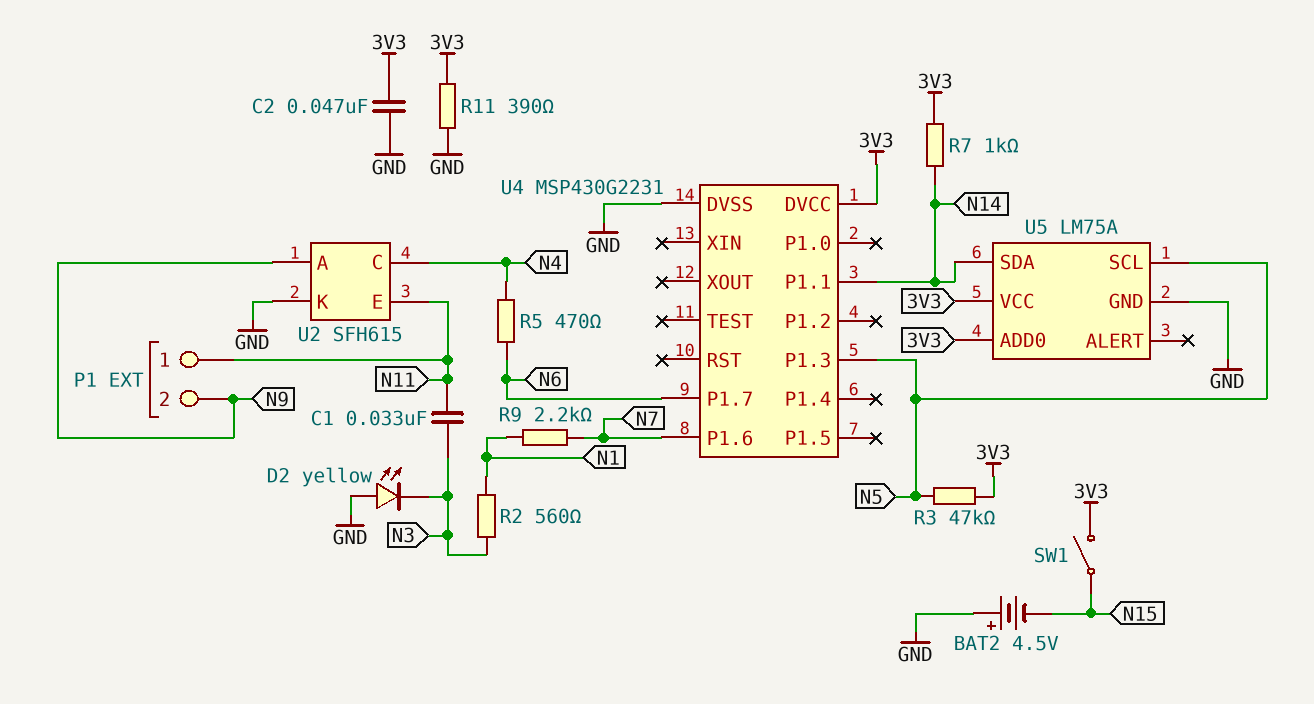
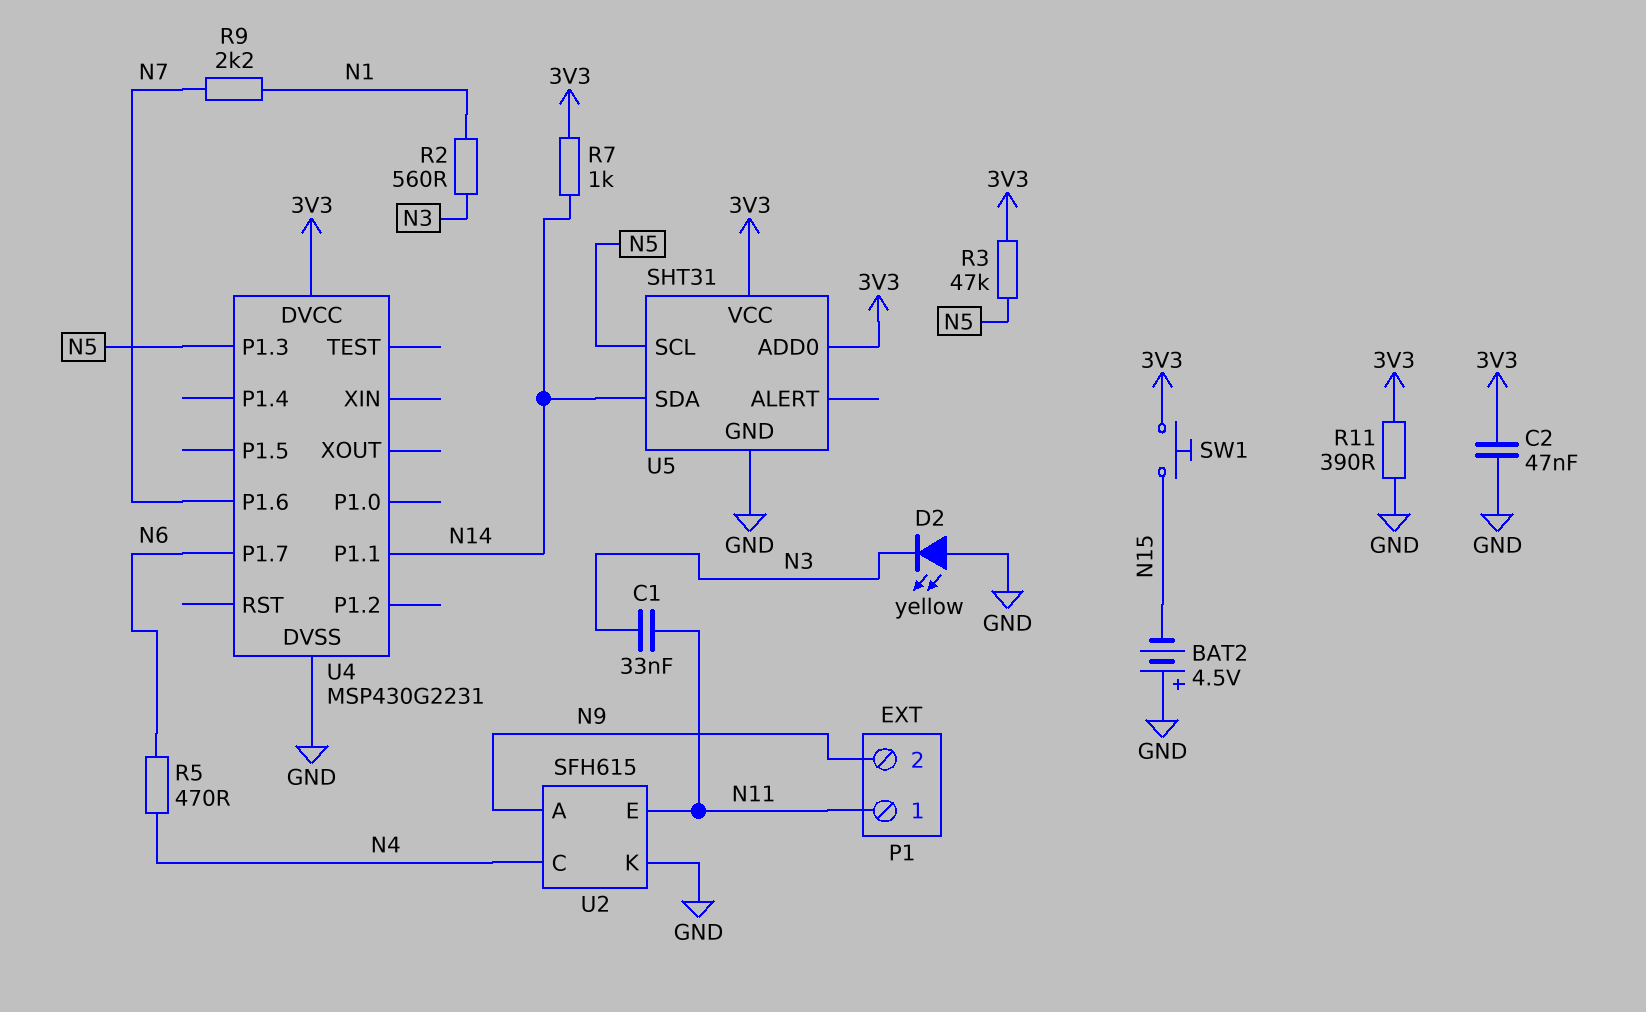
SW1: switch (3V3, N15) -> button (3V3, N15)
U5: LM75A -> SHT31

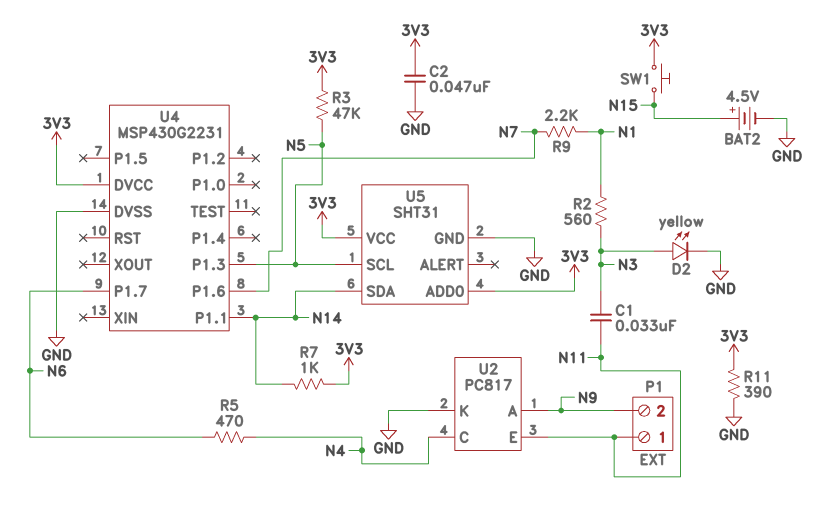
BAT2: 4.5V (plus GND, minus N15) -> 4.5V (plus N15, minus GND)
D2: LED yellow (A GND, K N3) -> LED yellow (A N3, K GND)
U2: SFH615 -> PC817

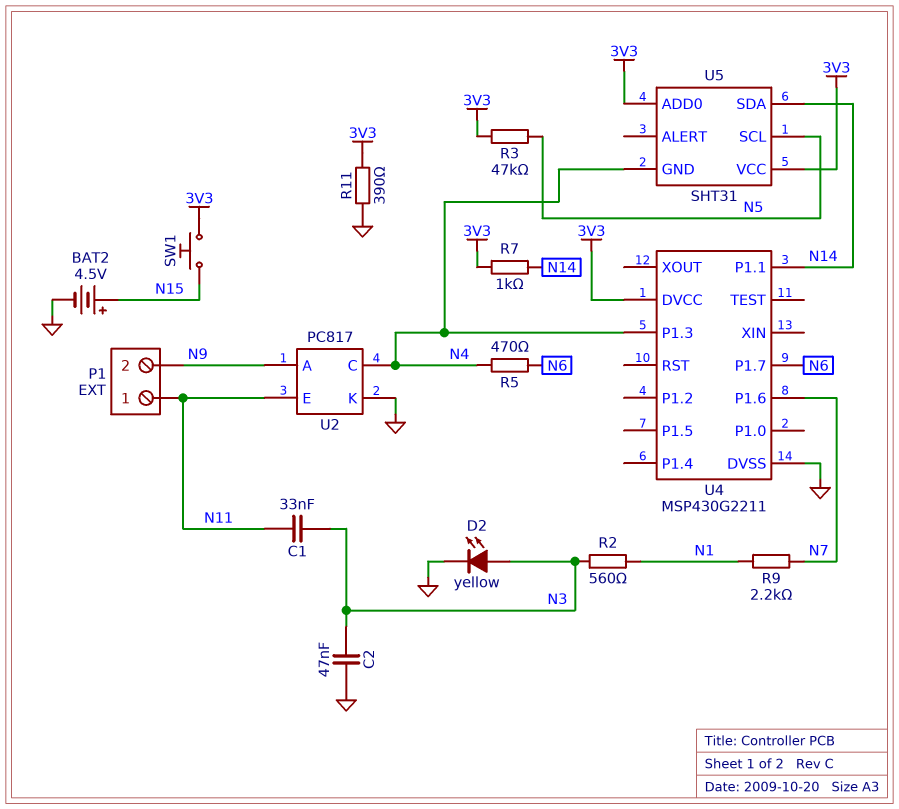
C2: 47nF (3V3, GND) -> 47nF (GND, N3)
U4: MSP430G2231 -> MSP430G2211
U4 pin P1.3: N5 -> N4
U5 pin GND: GND -> N4

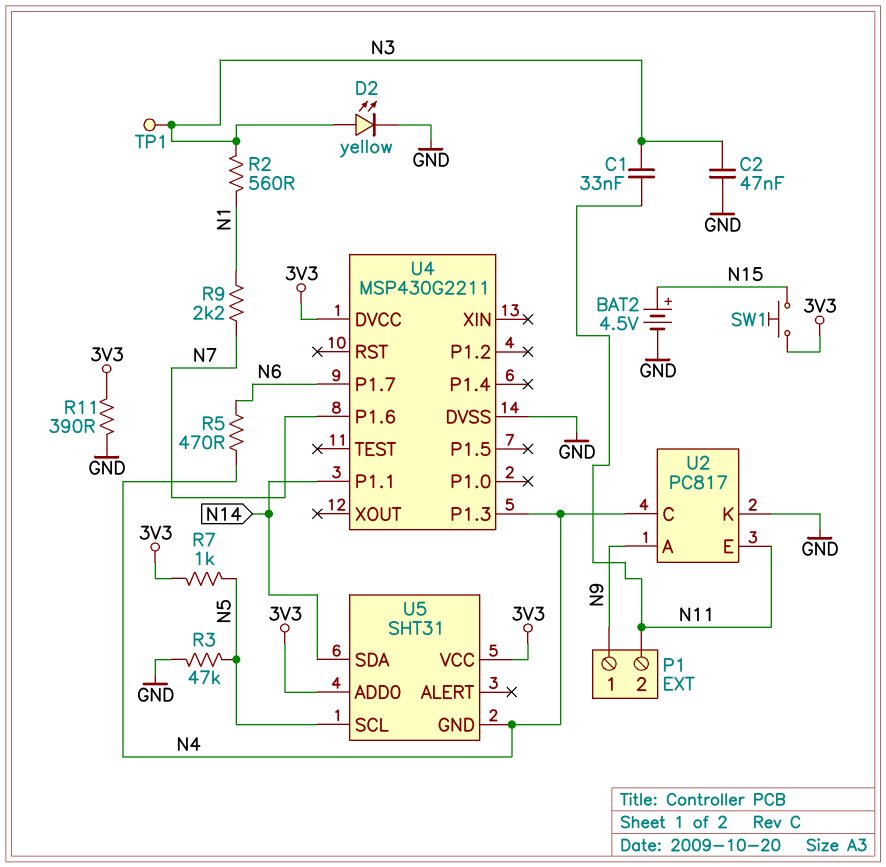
P1 pin 1: N11 -> N9
P1 pin 2: N9 -> N11
R3: 47k (3V3, N5) -> 47k (GND, N5)
R7: 1k (3V3, N14) -> 1k (3V3, N5)
TP1: none -> test point (N3)

